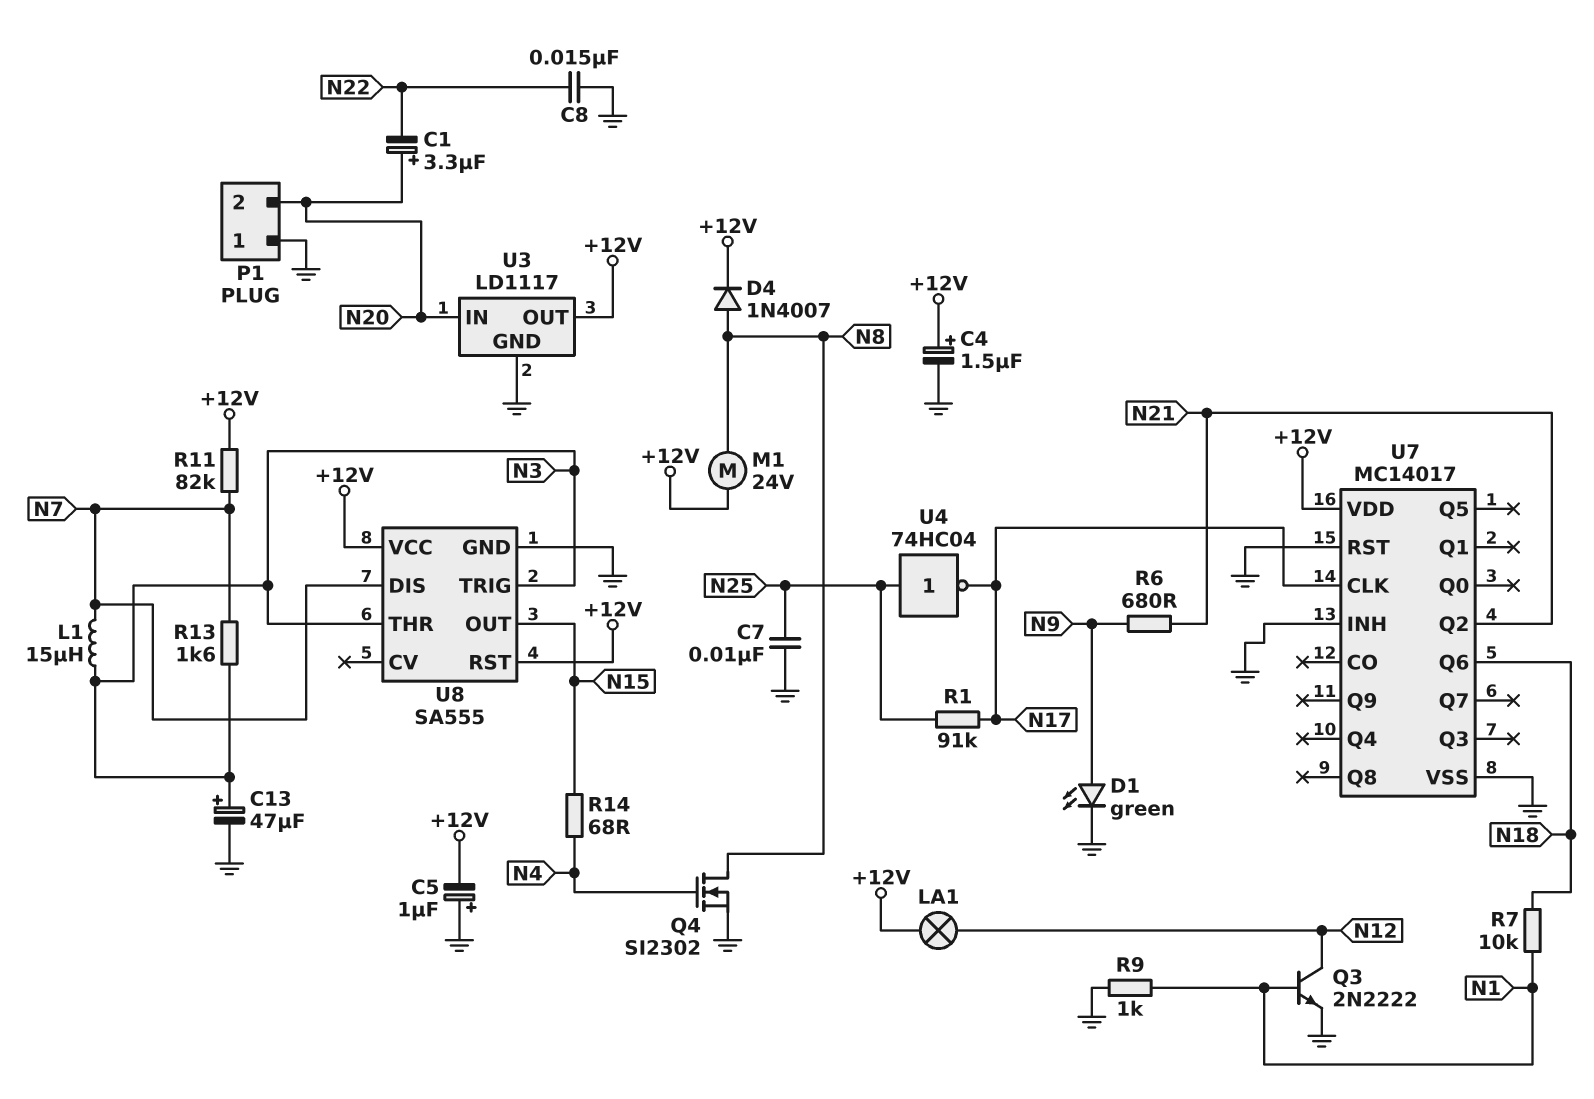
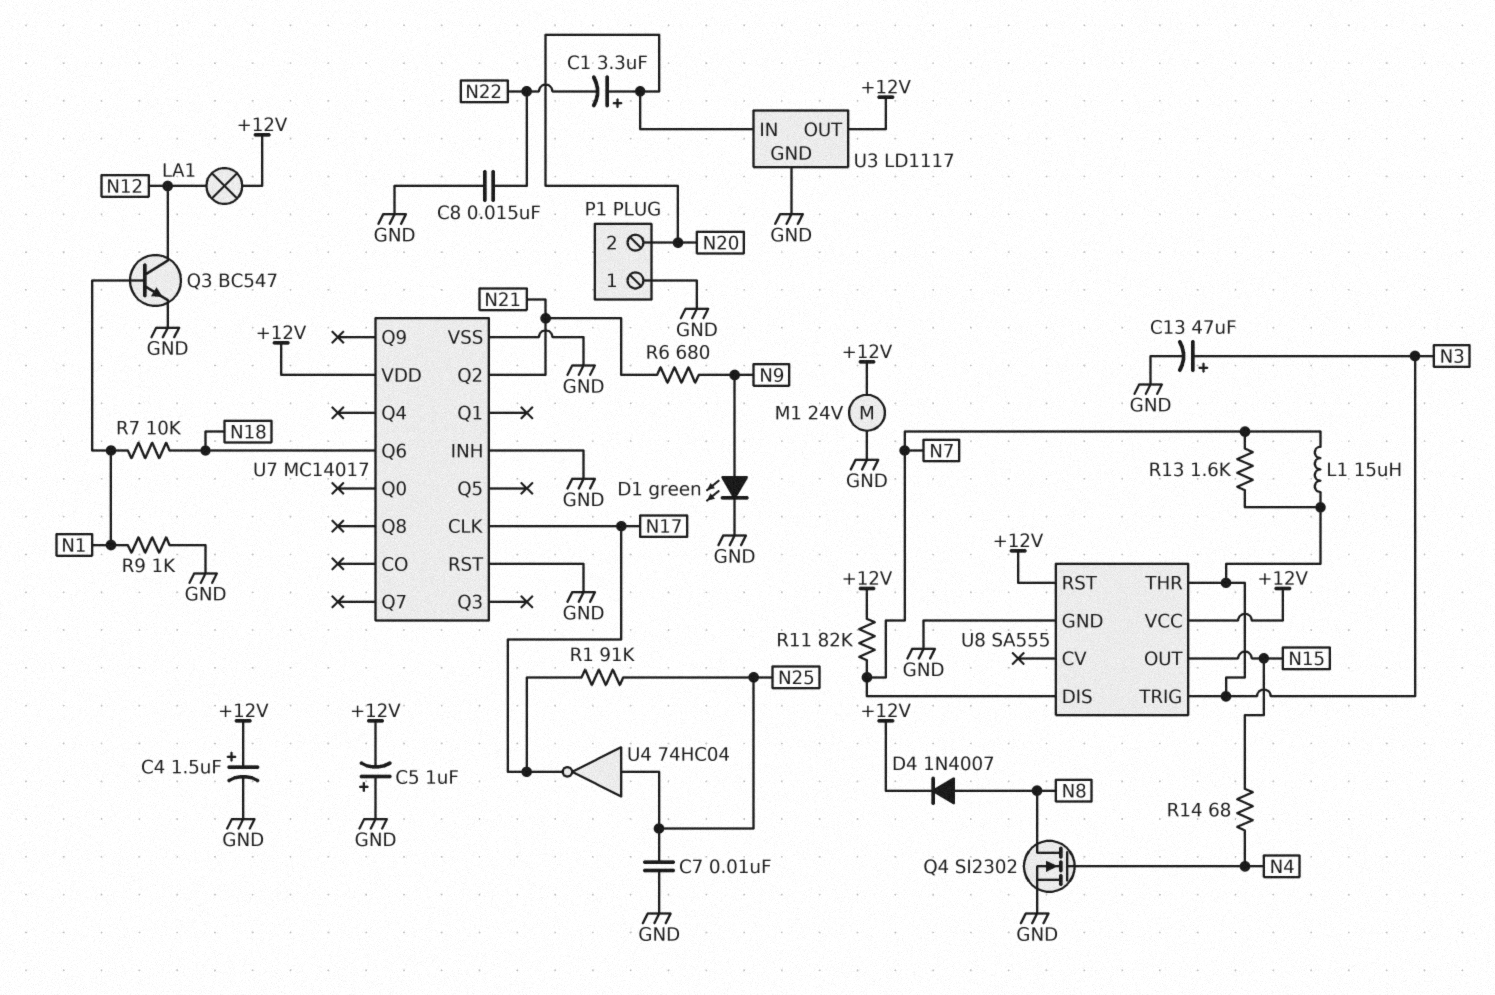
M1: motor 24V (+12V, N8) -> motor 24V (+12V, GND)
Q3: NPN 2N2222 (B N1, C N12, E GND) -> NPN BC547 (B N1, C N12, E GND)

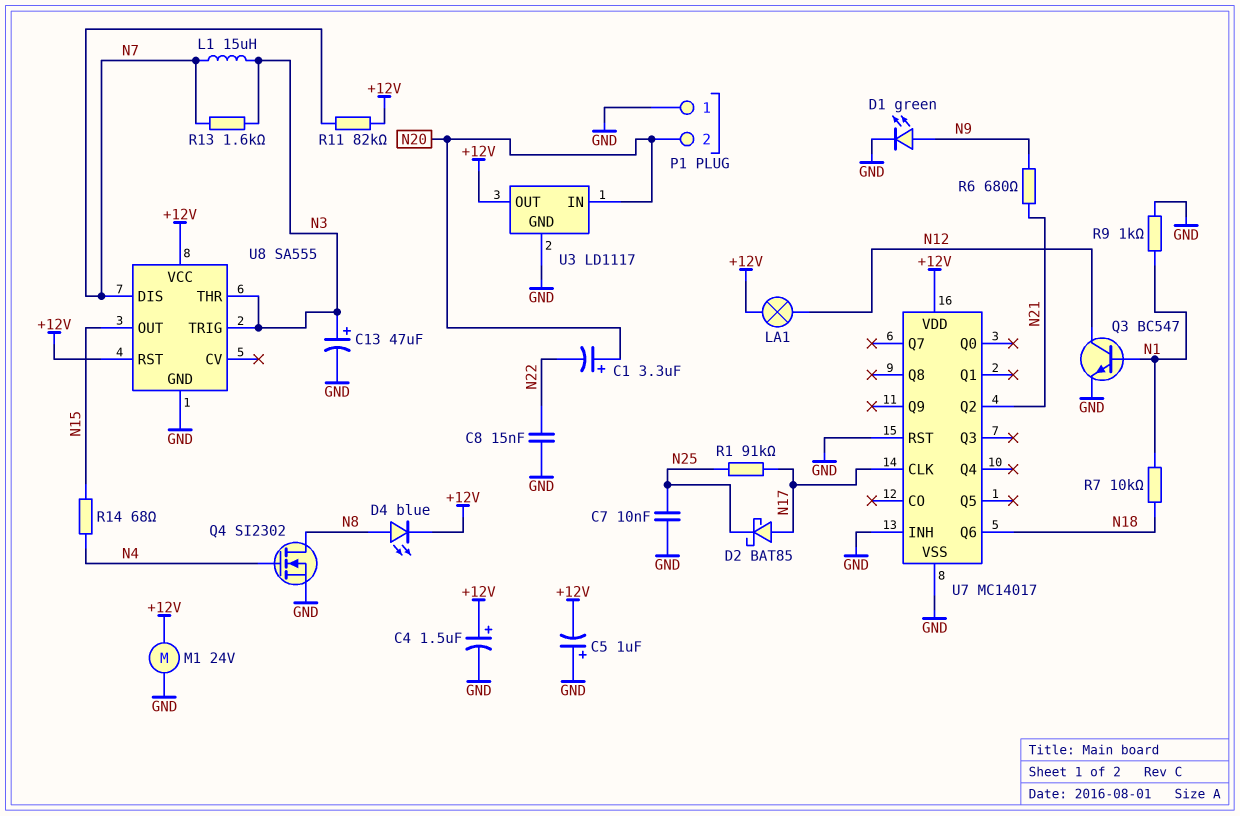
D2: none -> schottky BAT85 (A N17, K N25)
D4: diode 1N4007 (A N8, K +12V) -> LED blue (A N8, K +12V)
U4: NOT 74HC04 (in N25, out N17) -> none

